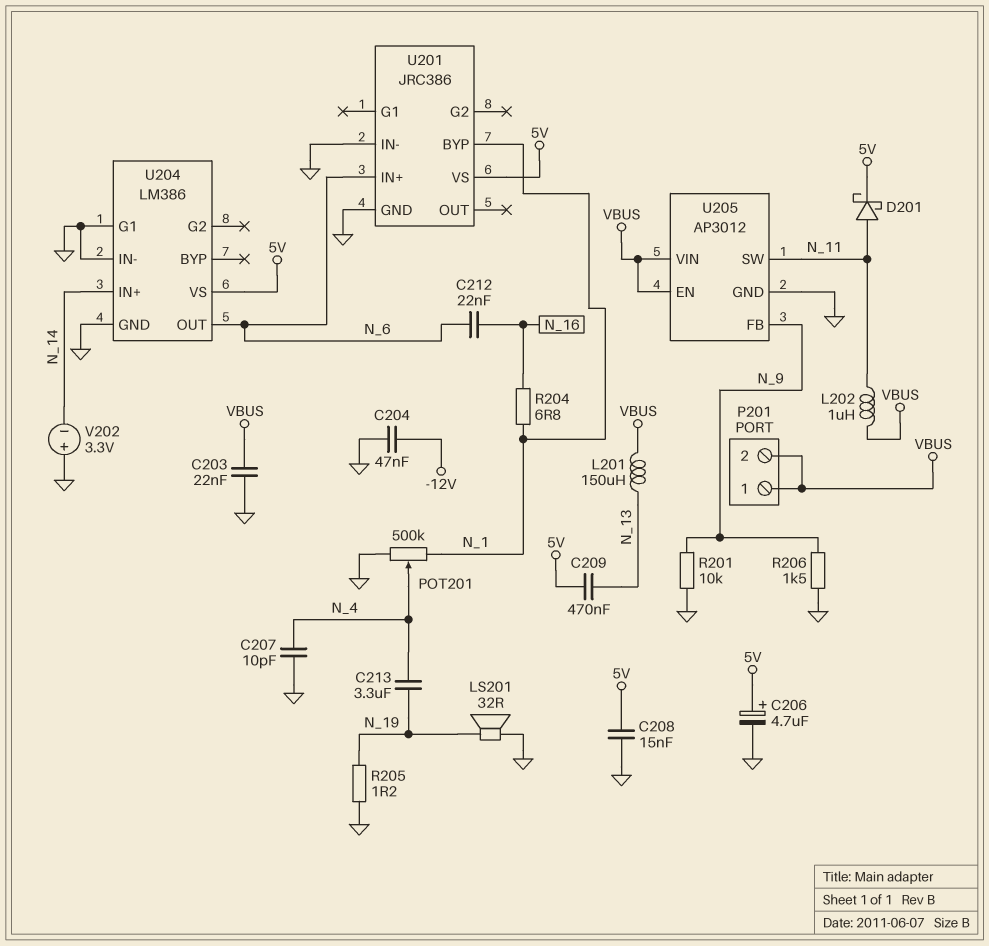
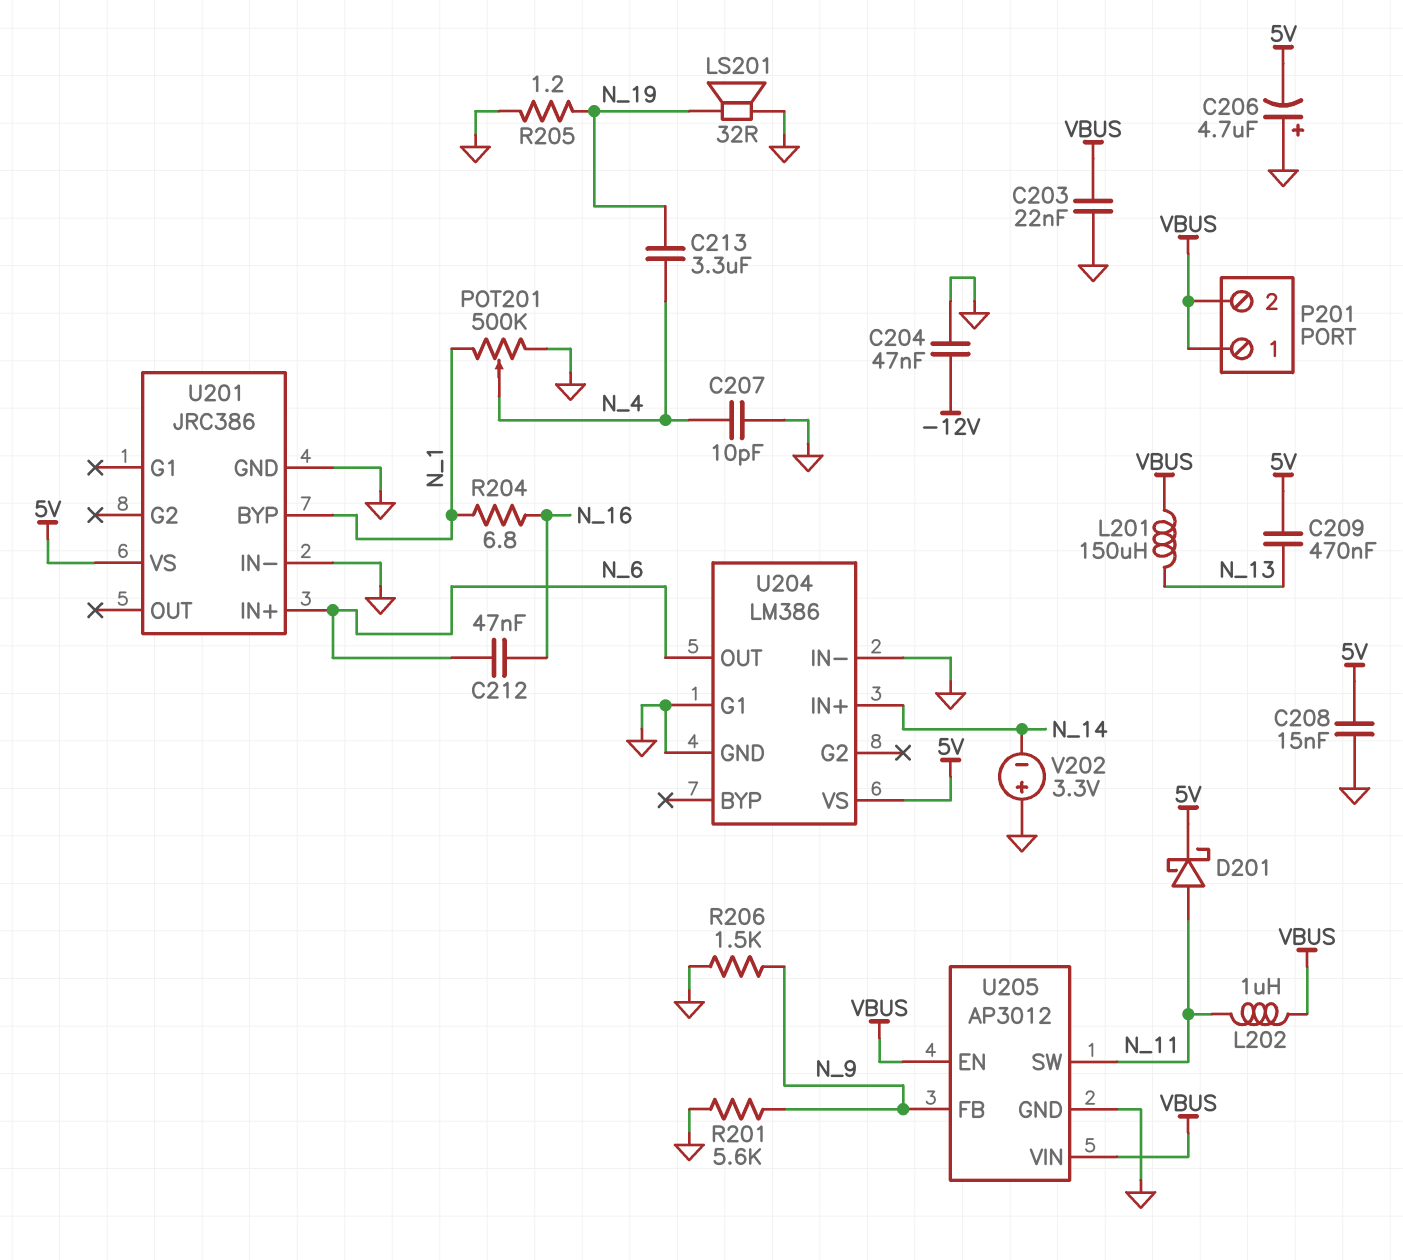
C206: 4.7uF (plus 5V, minus GND) -> 4.7uF (plus GND, minus 5V)
C212: 22nF (N_6, N_16) -> 47nF (N_6, N_16)
R201: 10k (GND, N_9) -> 5.6k (GND, N_9)

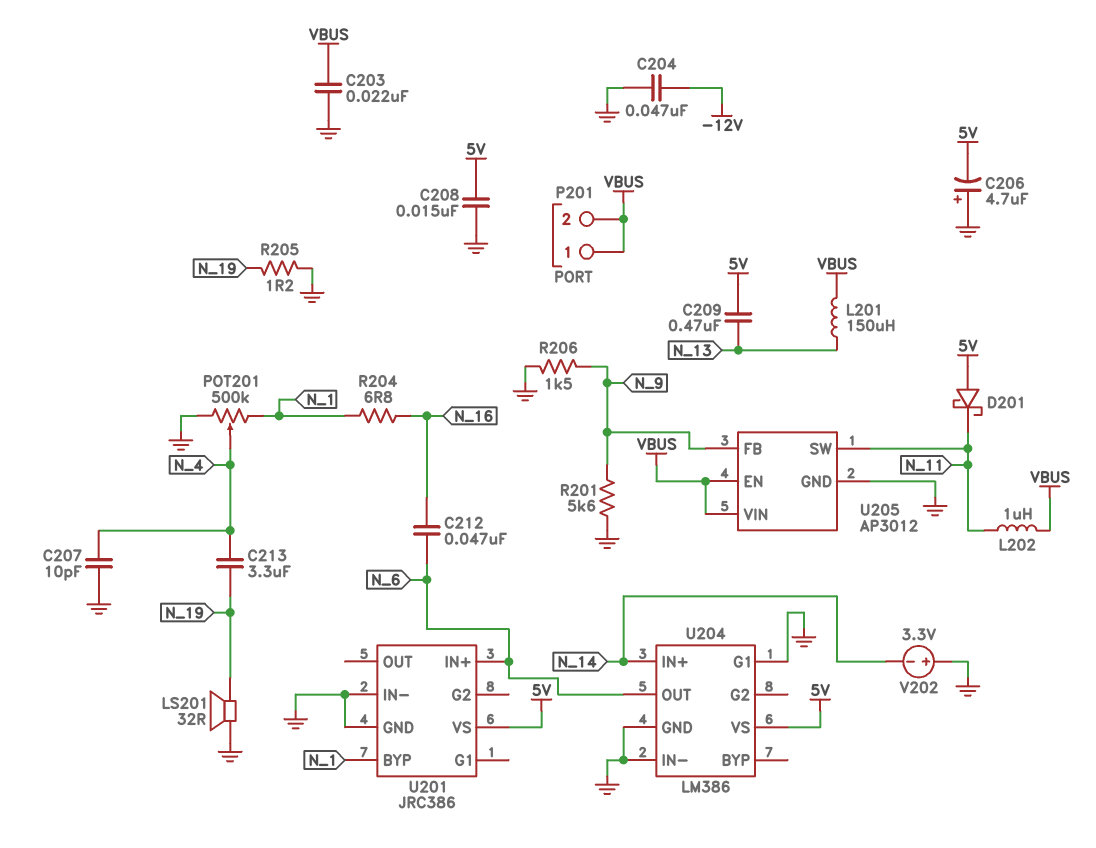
D201: schottky (A N_11, K 5V) -> schottky (A 5V, K N_11)

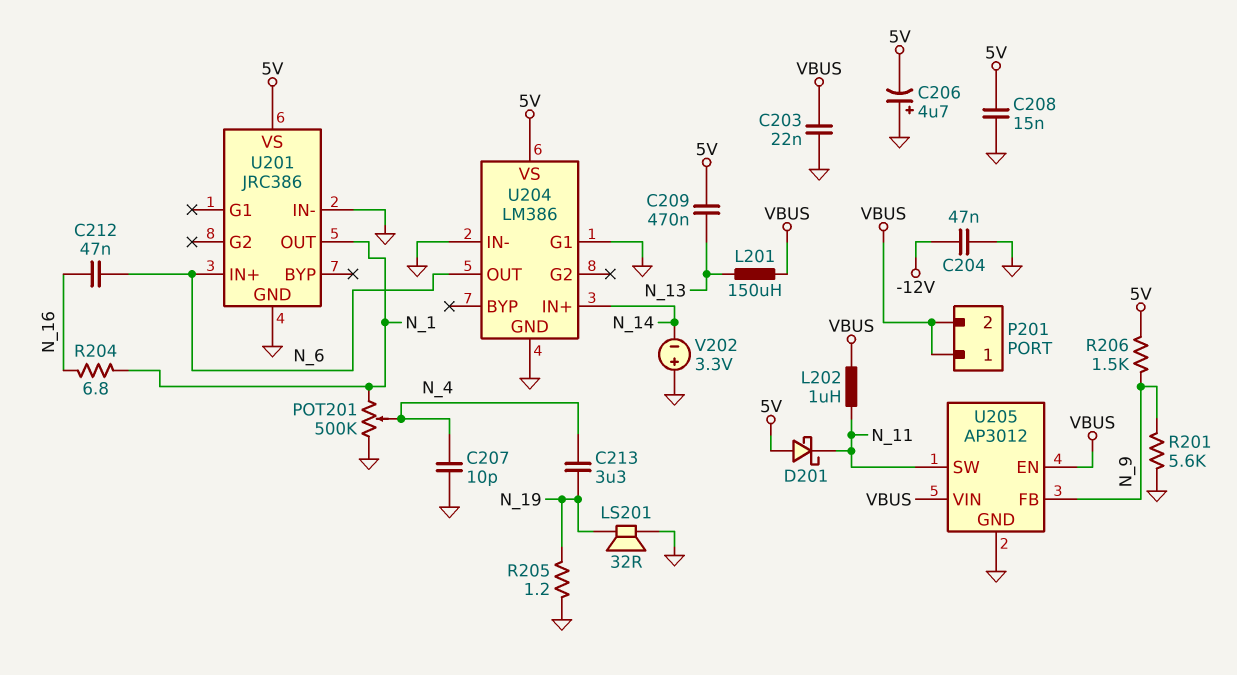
R206: 1.5k (GND, N_9) -> 1.5k (5V, N_9)
U201 pin BYP: N_1 -> none
U201 pin OUT: none -> N_1

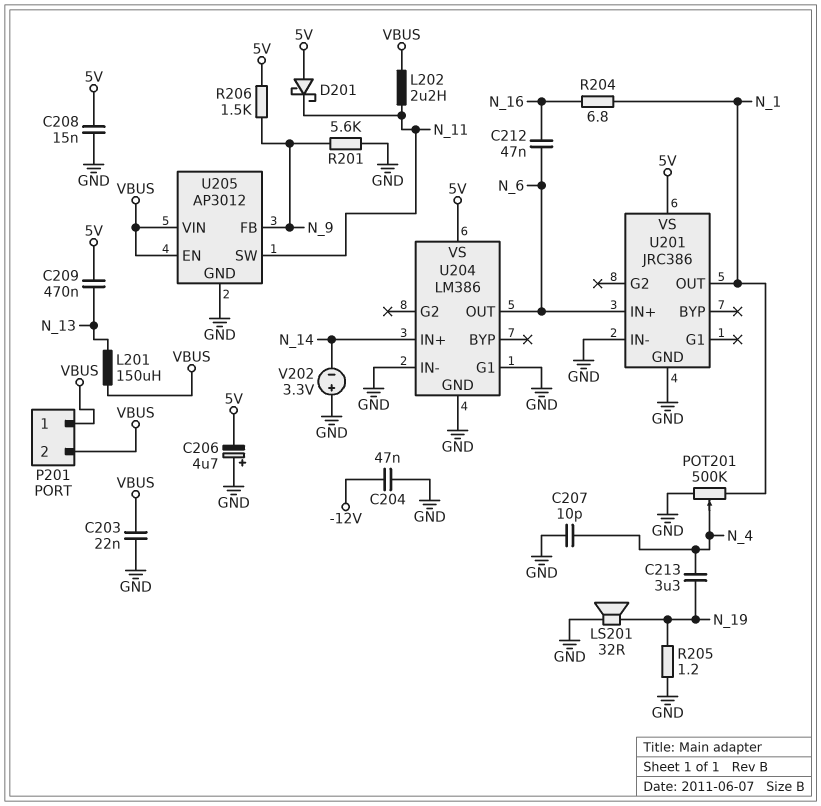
L202: 1uH (N_11, VBUS) -> 2.2uH (N_11, VBUS)

